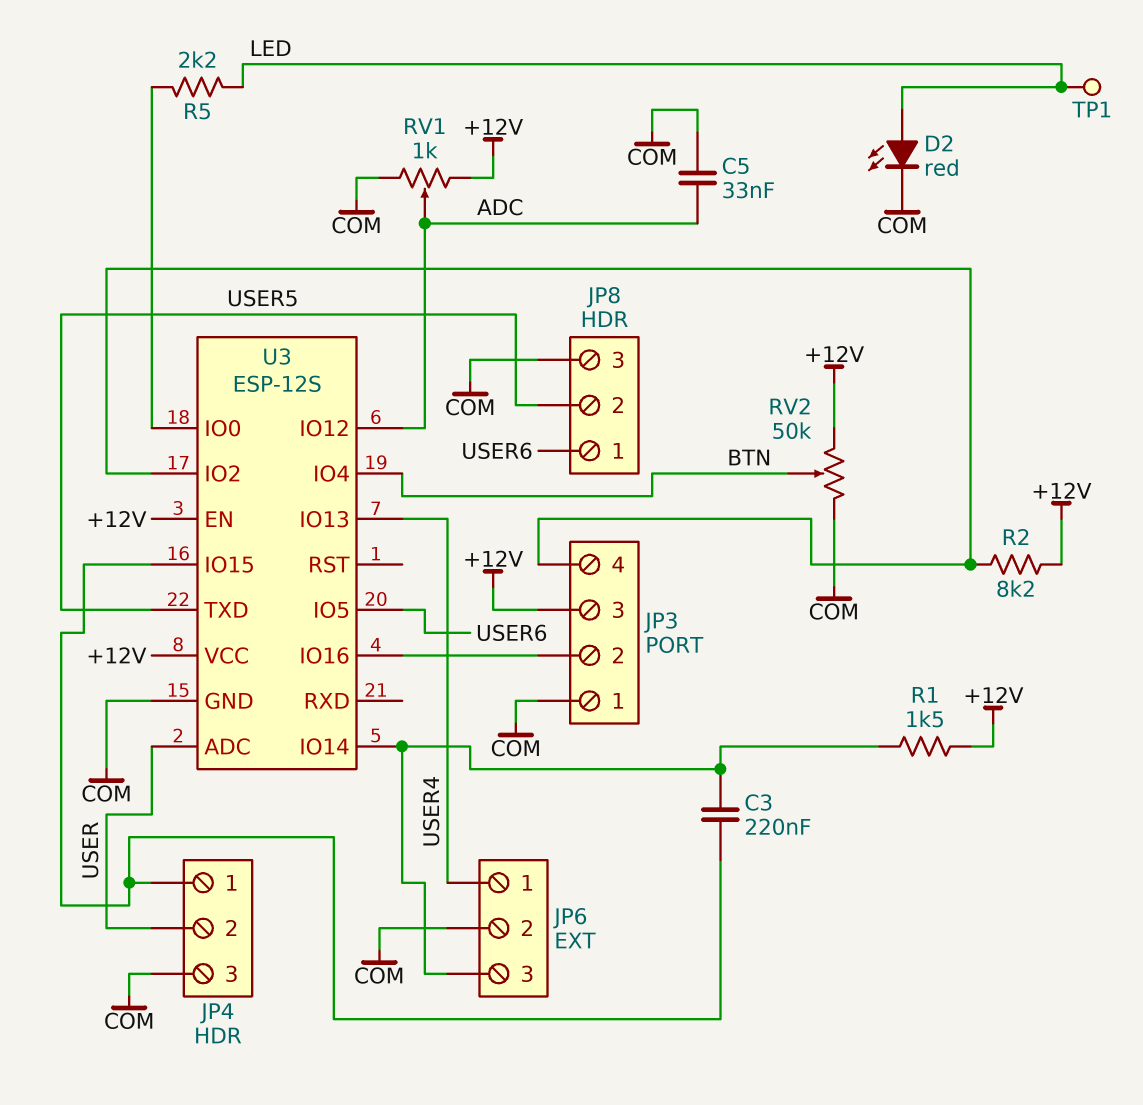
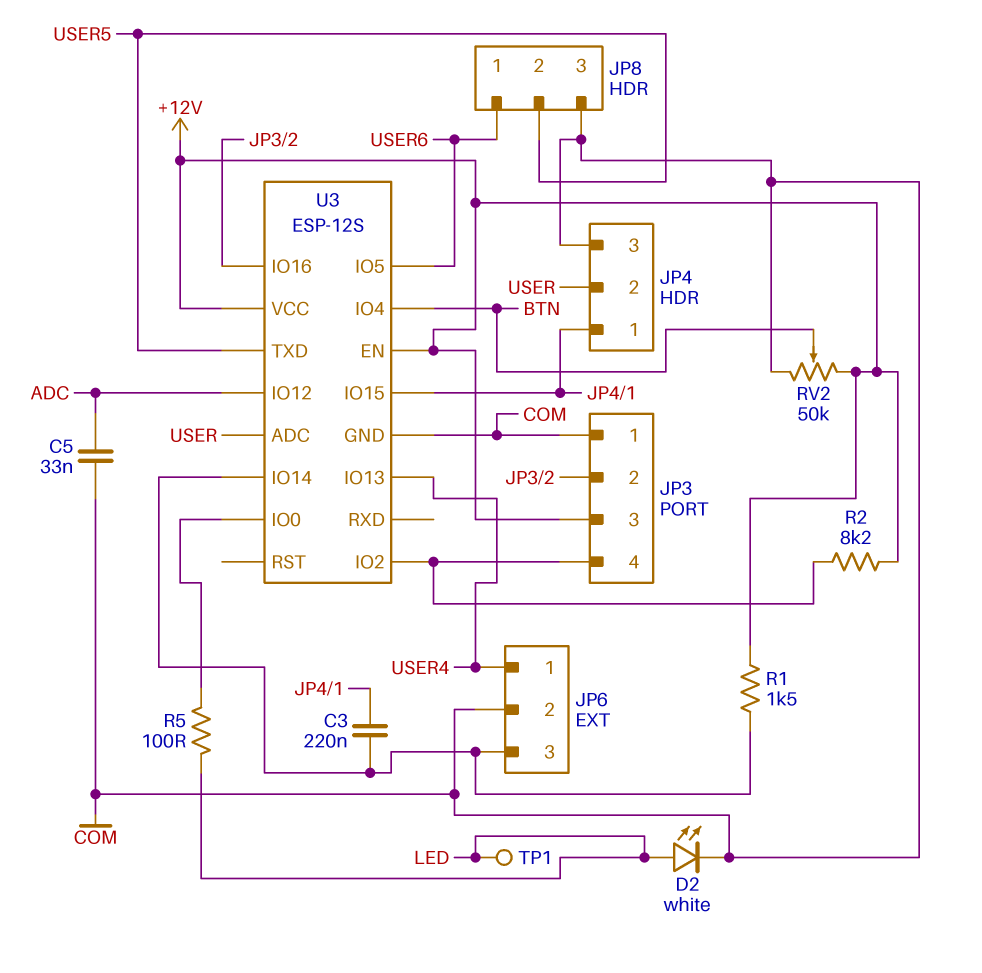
D2: LED red (A LED, K COM) -> LED white (A LED, K COM)
R5: 2.2k (LED, U3/IO0) -> 100 (LED, U3/IO0)
RV1: 1k (+12V, COM, wiper ADC) -> none

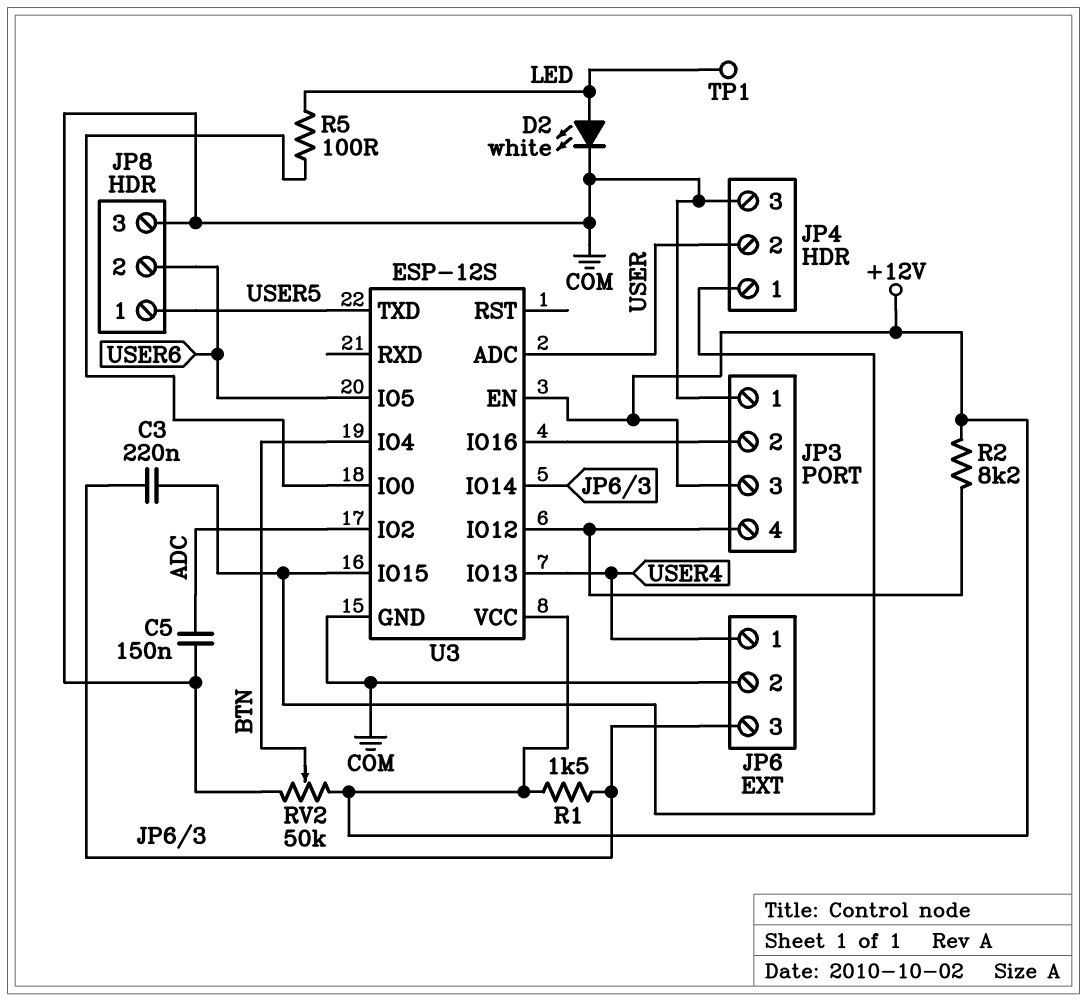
C5: 33nF (ADC, COM) -> 150nF (ADC, COM)
JP8 pin 1: USER6 -> USER5
JP8 pin 2: USER5 -> USER6
U3 pin IO2: JP3/4 -> ADC
U3 pin IO12: ADC -> JP3/4

